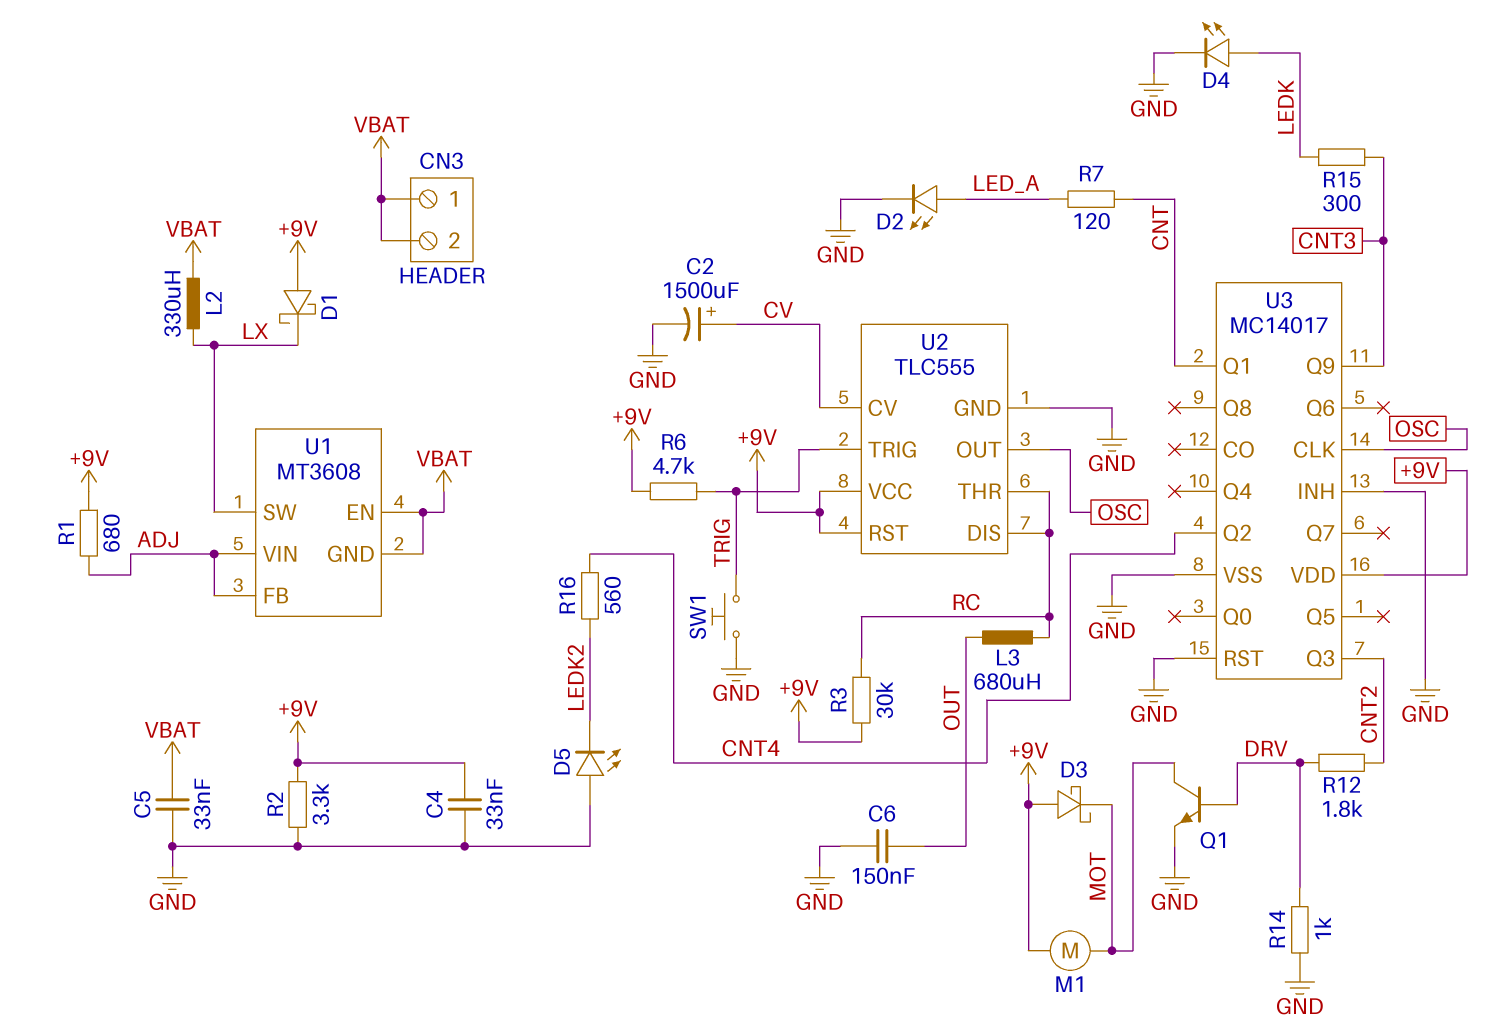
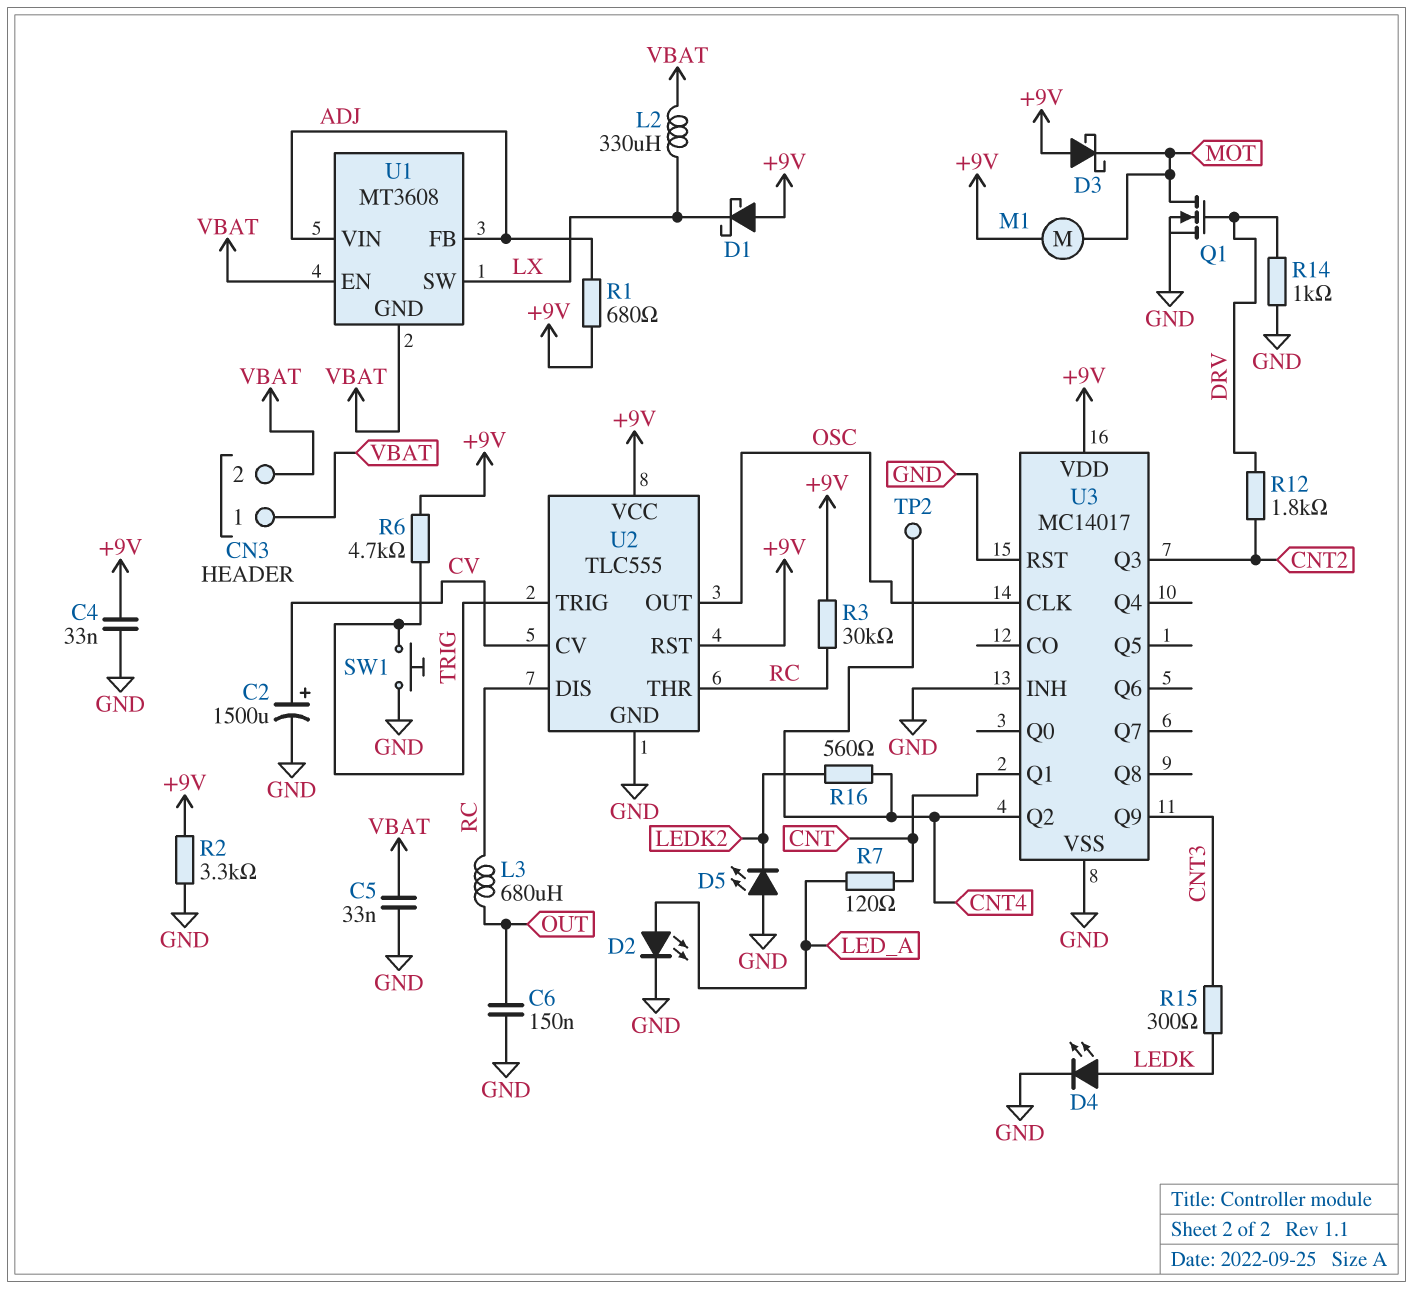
Q1: NPN (B DRV, C MOT, E GND) -> NMOS (G DRV, D MOT, S GND)
TP2: none -> test point (CNT4)

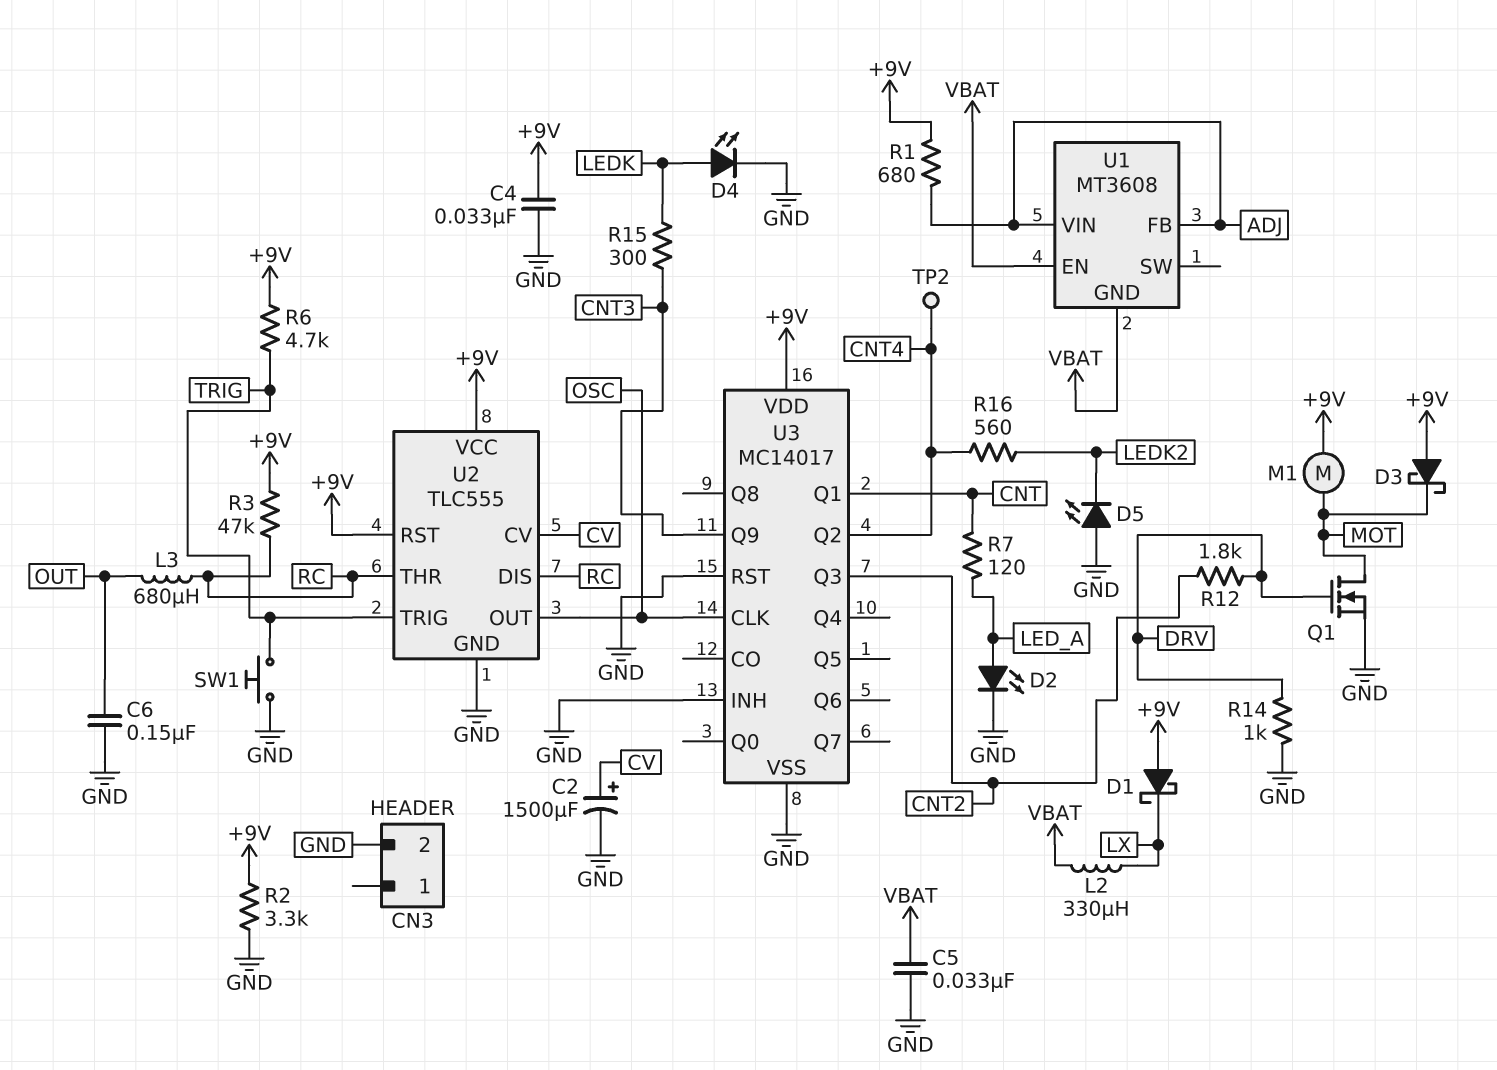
CN3 pin 1: VBAT -> none
CN3 pin 2: VBAT -> GND
R3: 30k (+9V, RC) -> 47k (+9V, RC)
U1 pin SW: LX -> none

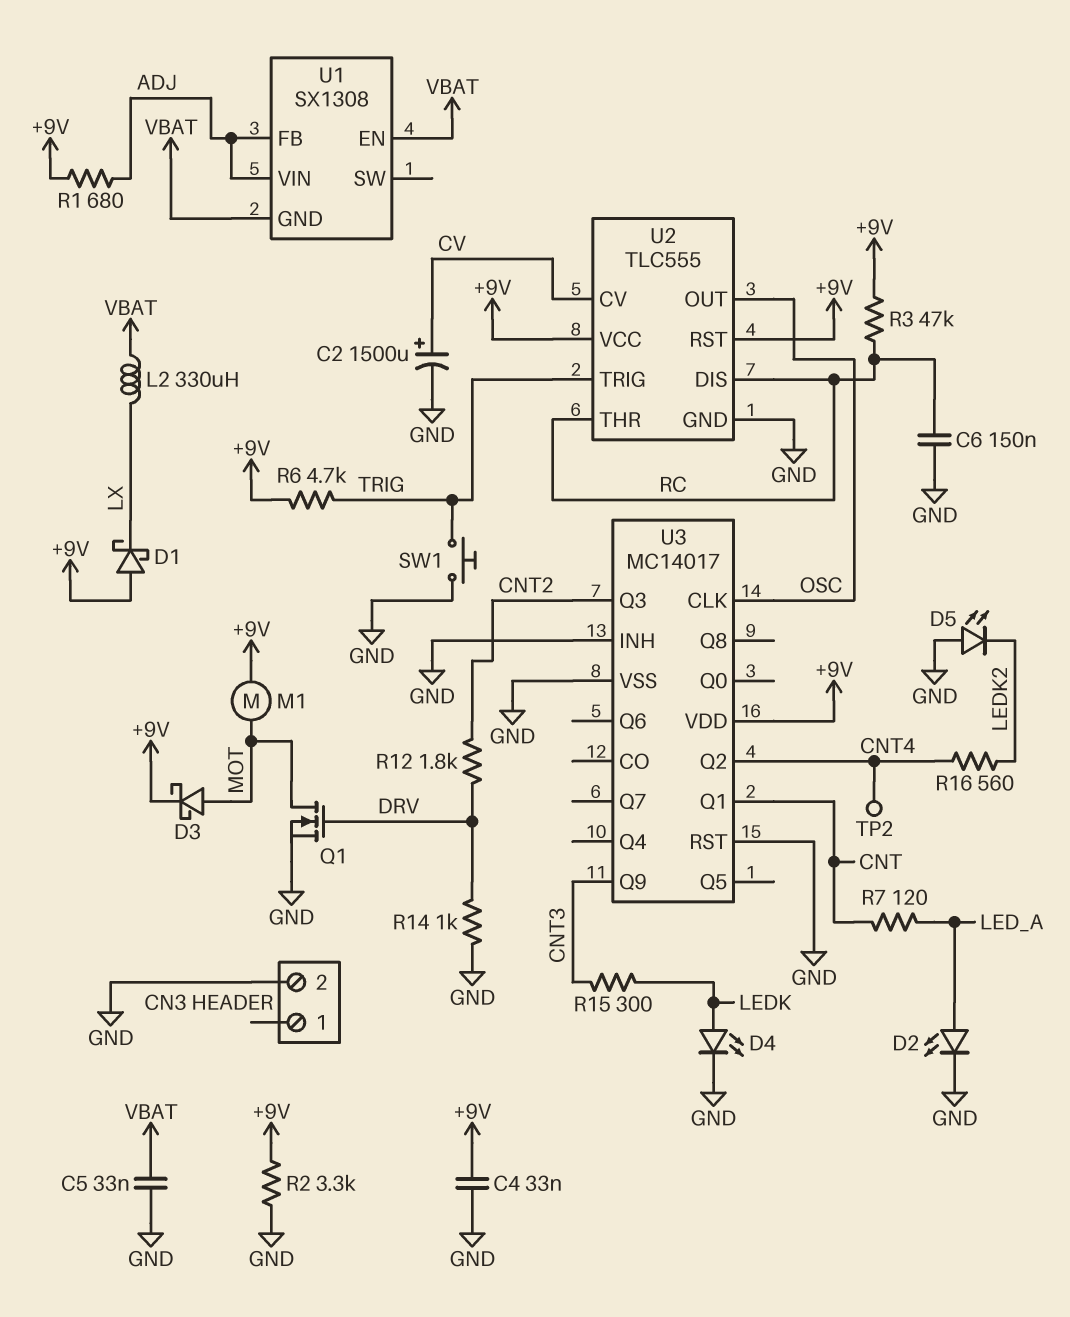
C6: 150nF (GND, OUT) -> 150nF (GND, RC)
D3: schottky (A +9V, K MOT) -> schottky (A MOT, K +9V)
L3: 680uH (OUT, RC) -> none
U1: MT3608 -> SX1308

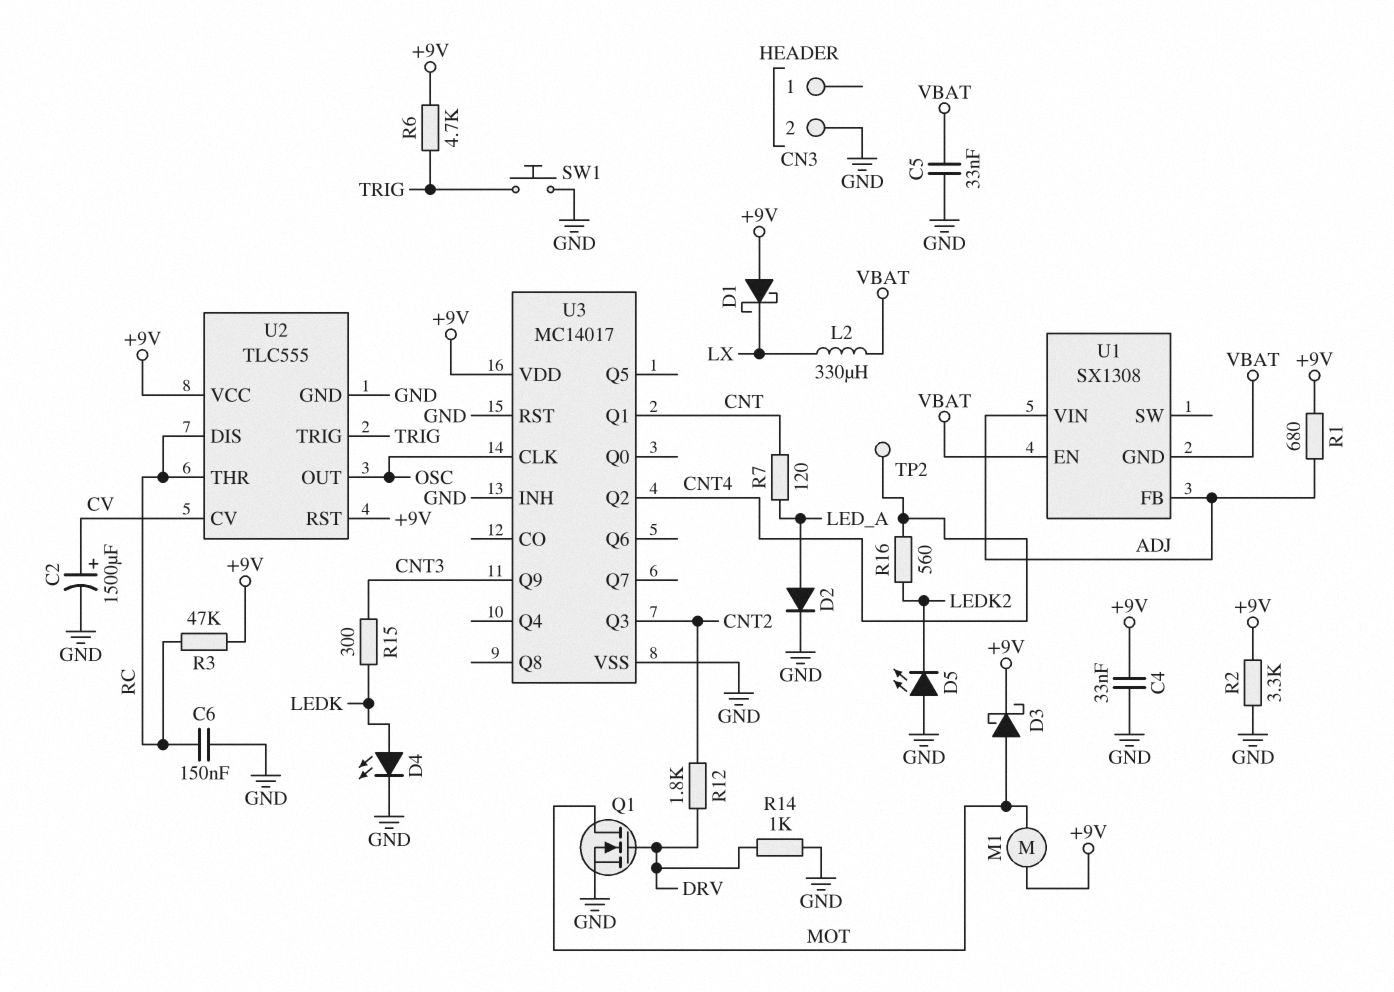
D2: LED (A LED_A, K GND) -> diode (A LED_A, K GND)

